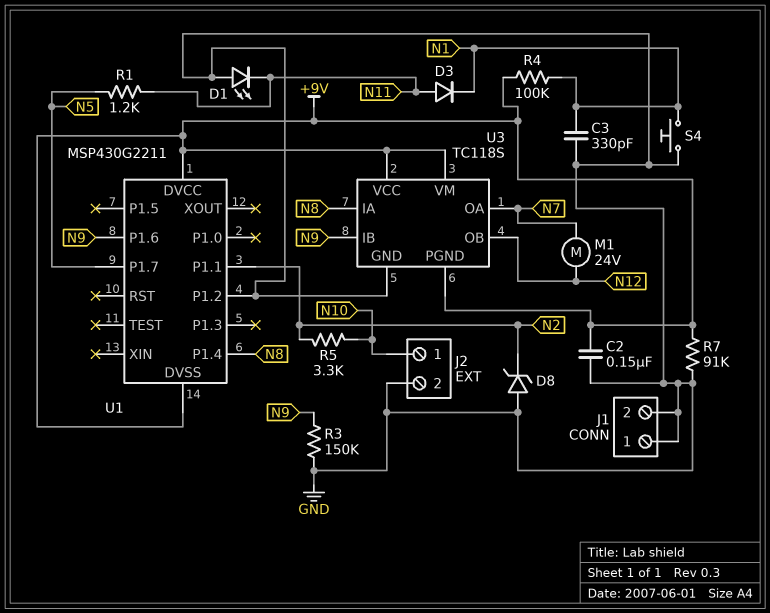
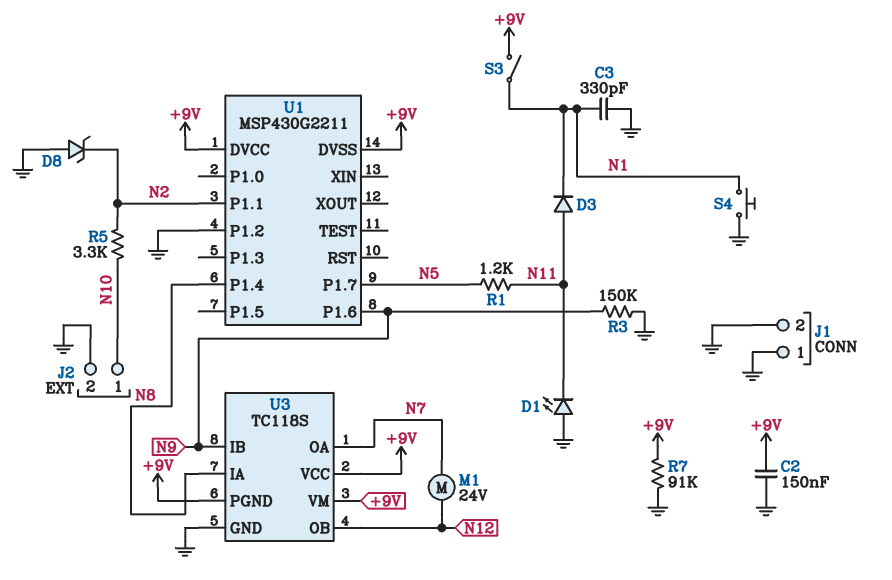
R4: 100k (+9V, N1) -> none
S3: none -> switch (+9V, N1)

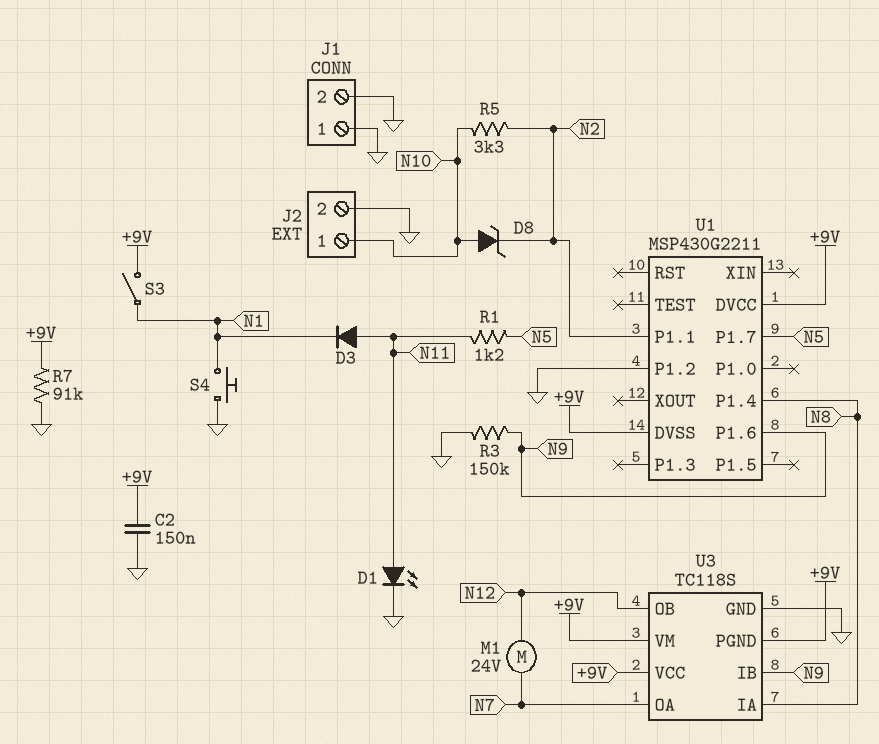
C3: 330pF (GND, N1) -> none
D1: LED (A GND, K N11) -> LED (A N11, K GND)
D8: zener (A GND, K N2) -> zener (A N10, K N2)

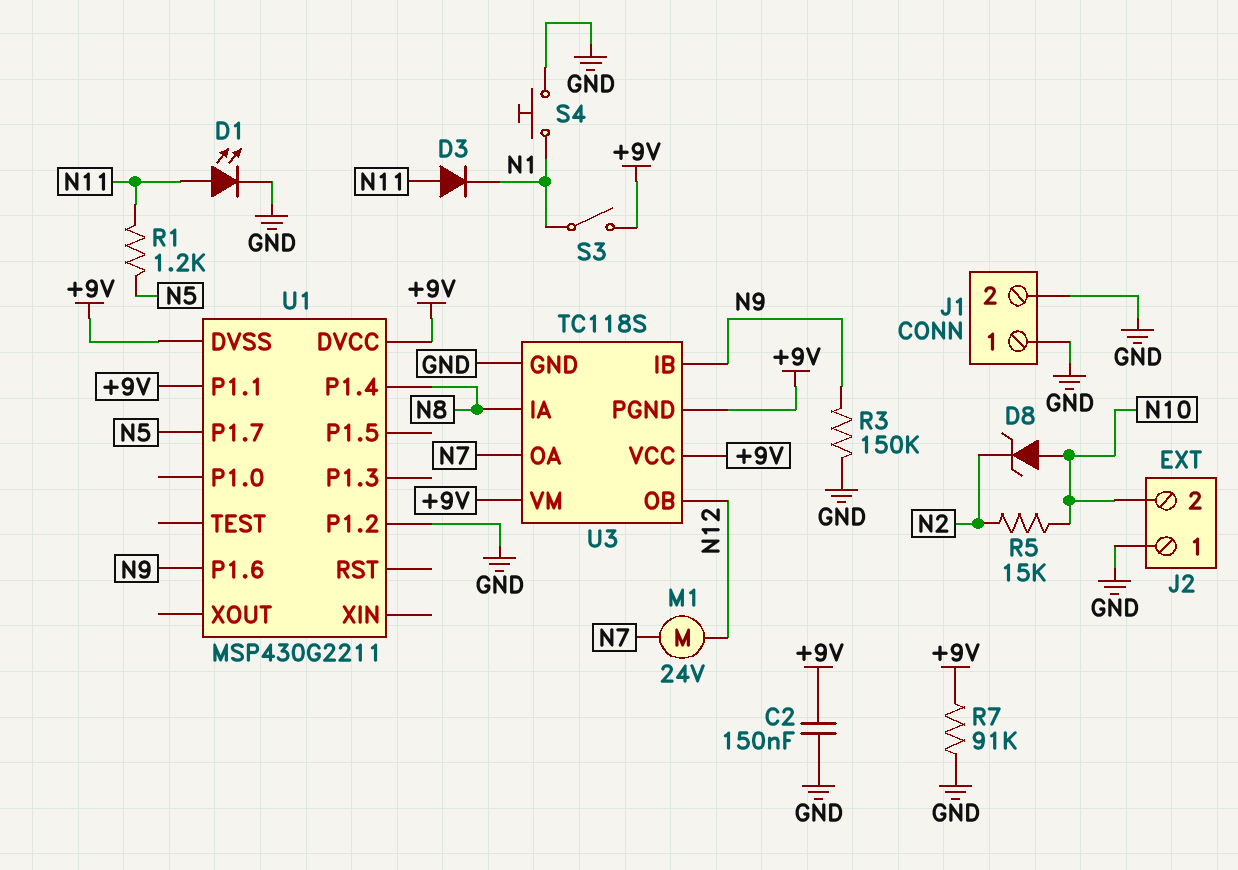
J2 pin 1: N10 -> GND
J2 pin 2: GND -> N10
R5: 3.3k (N2, N10) -> 15k (N2, N10)
U1 pin P1.1: N2 -> +9V

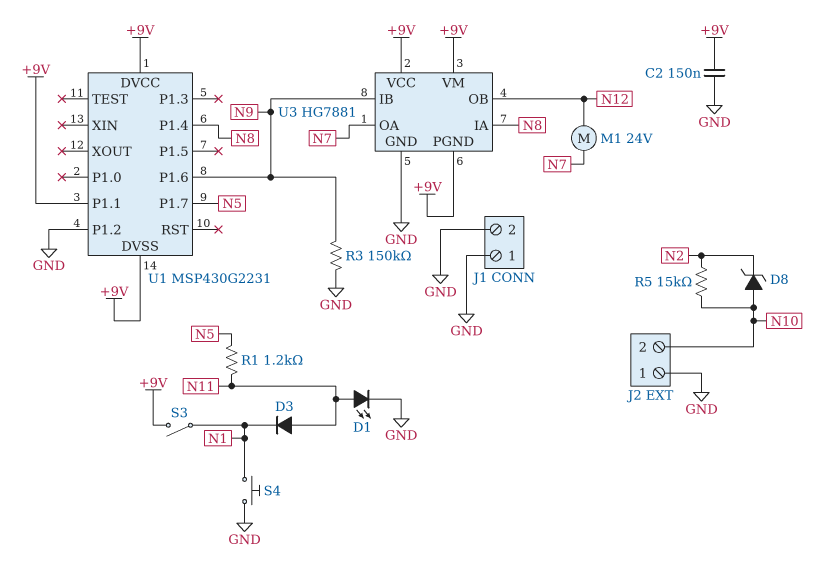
R7: 91k (+9V, GND) -> none
U1: MSP430G2211 -> MSP430G2231
U3: TC118S -> HG7881

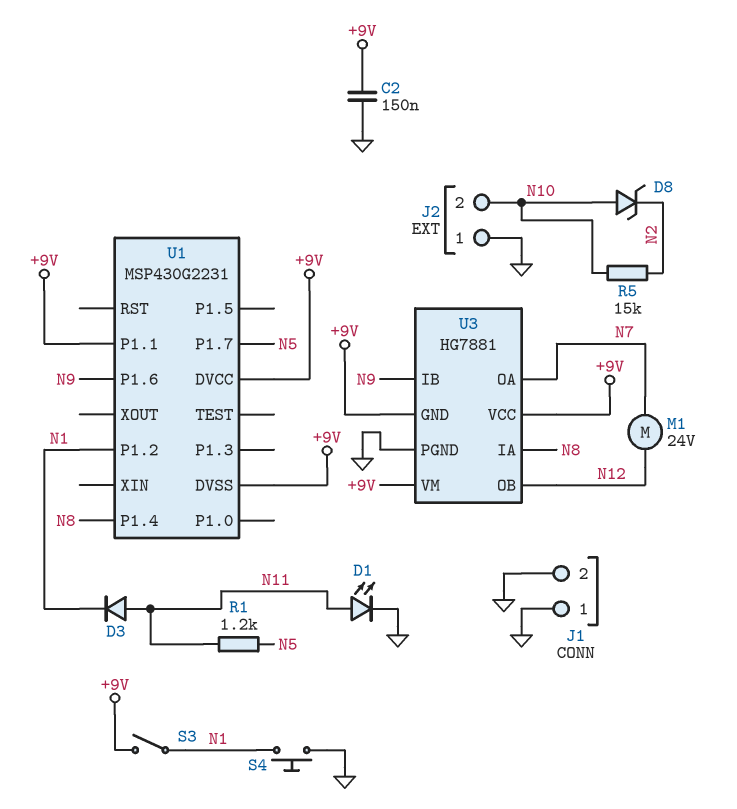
R3: 150k (GND, N9) -> none
U1 pin P1.2: GND -> N1
U3 pin GND: GND -> +9V
U3 pin PGND: +9V -> GND

